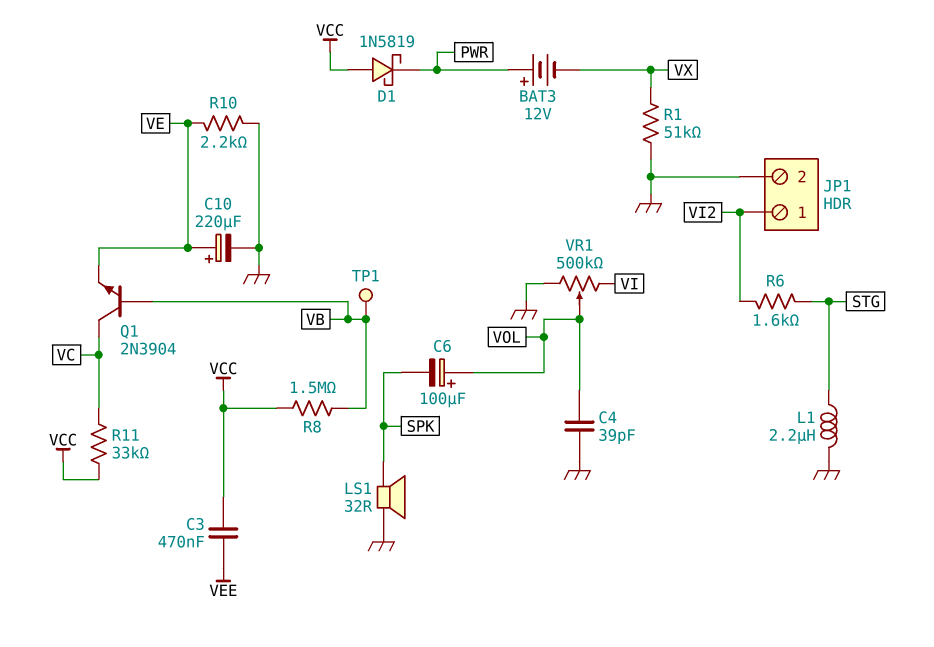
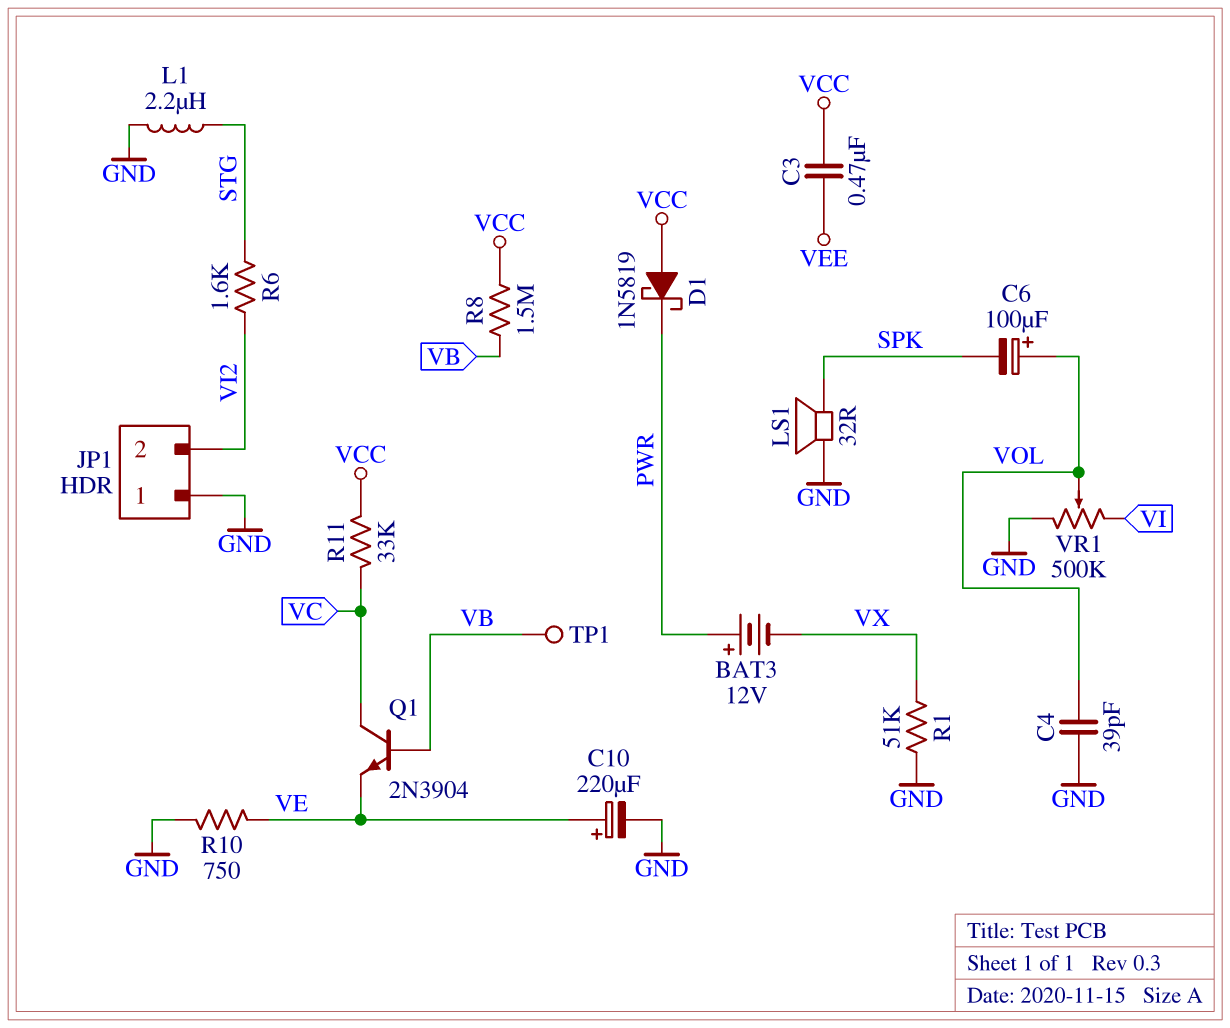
JP1 pin 1: VI2 -> GND
JP1 pin 2: GND -> VI2
R10: 2.2k (GND, VE) -> 750 (GND, VE)

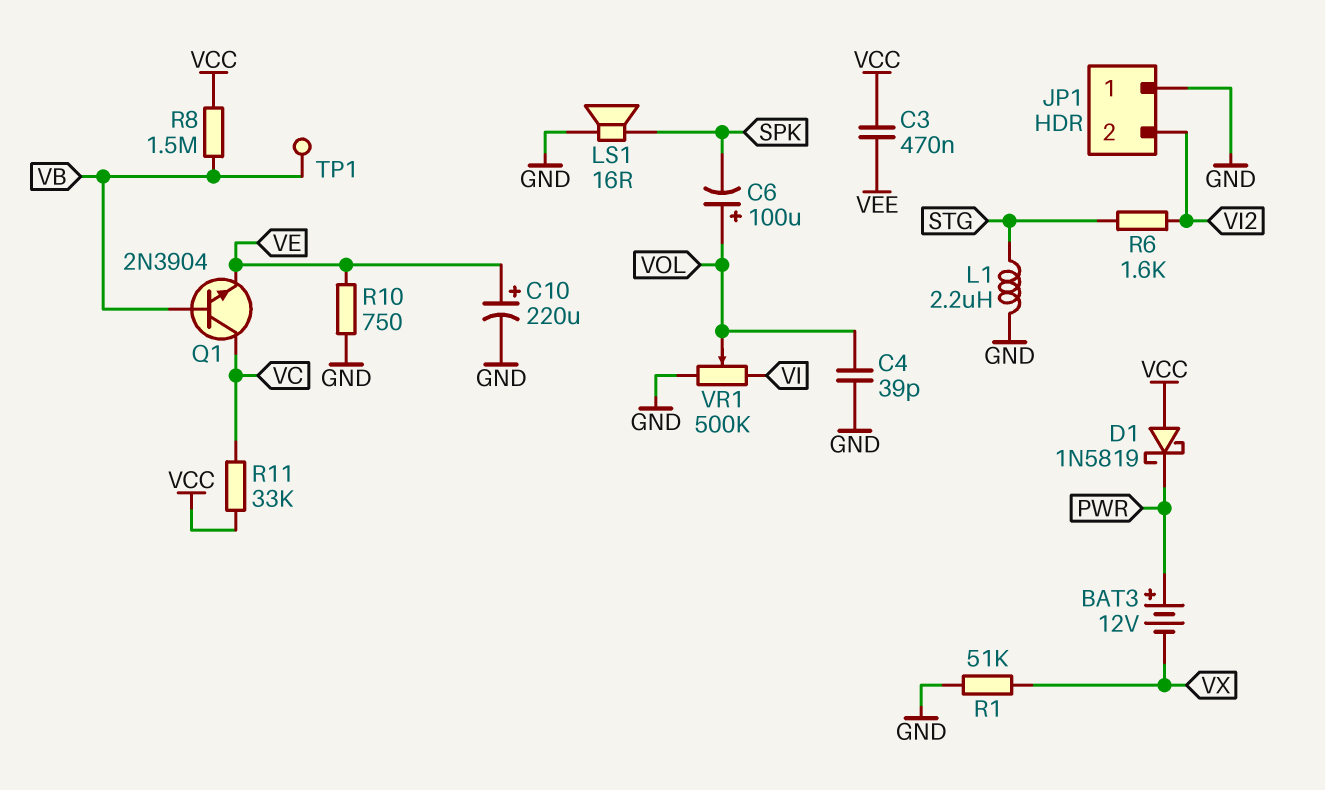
LS1: speaker 32R (GND, SPK) -> speaker 16R (GND, SPK)

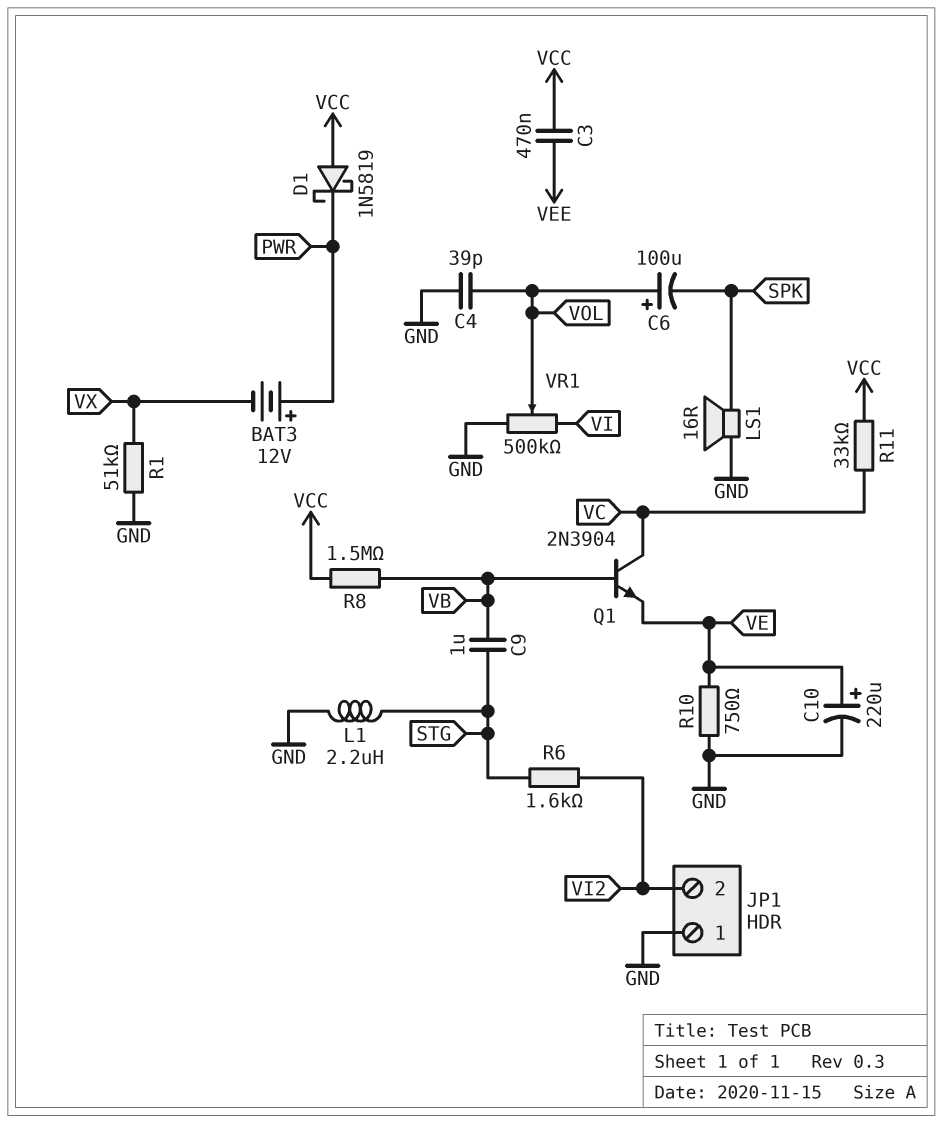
C9: none -> 1uF (STG, VB)
TP1: test point (VB) -> none

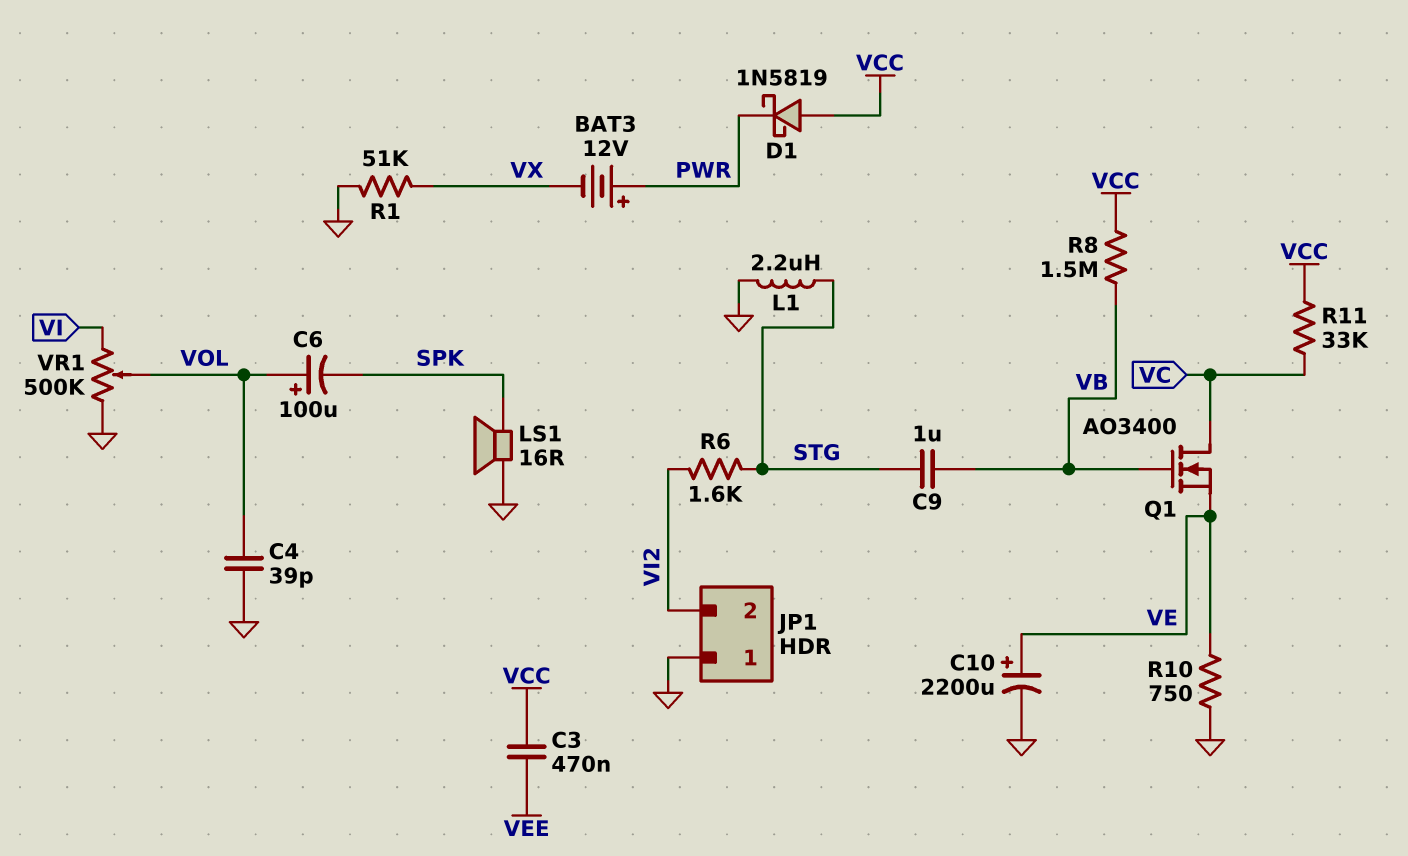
C10: 220uF (plus VE, minus GND) -> 2200uF (plus VE, minus GND)
Q1: NPN 2N3904 (B VB, C VC, E VE) -> NMOS AO3400 (G VB, D VC, S VE)

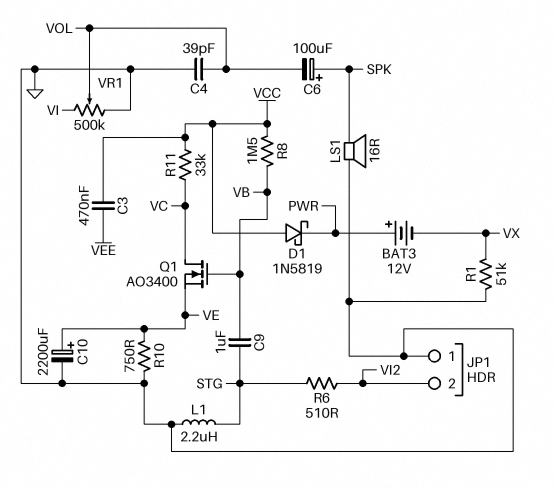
C6: 100uF (plus VOL, minus SPK) -> 100uF (plus SPK, minus VOL)
R6: 1.6k (STG, VI2) -> 510 (STG, VI2)

